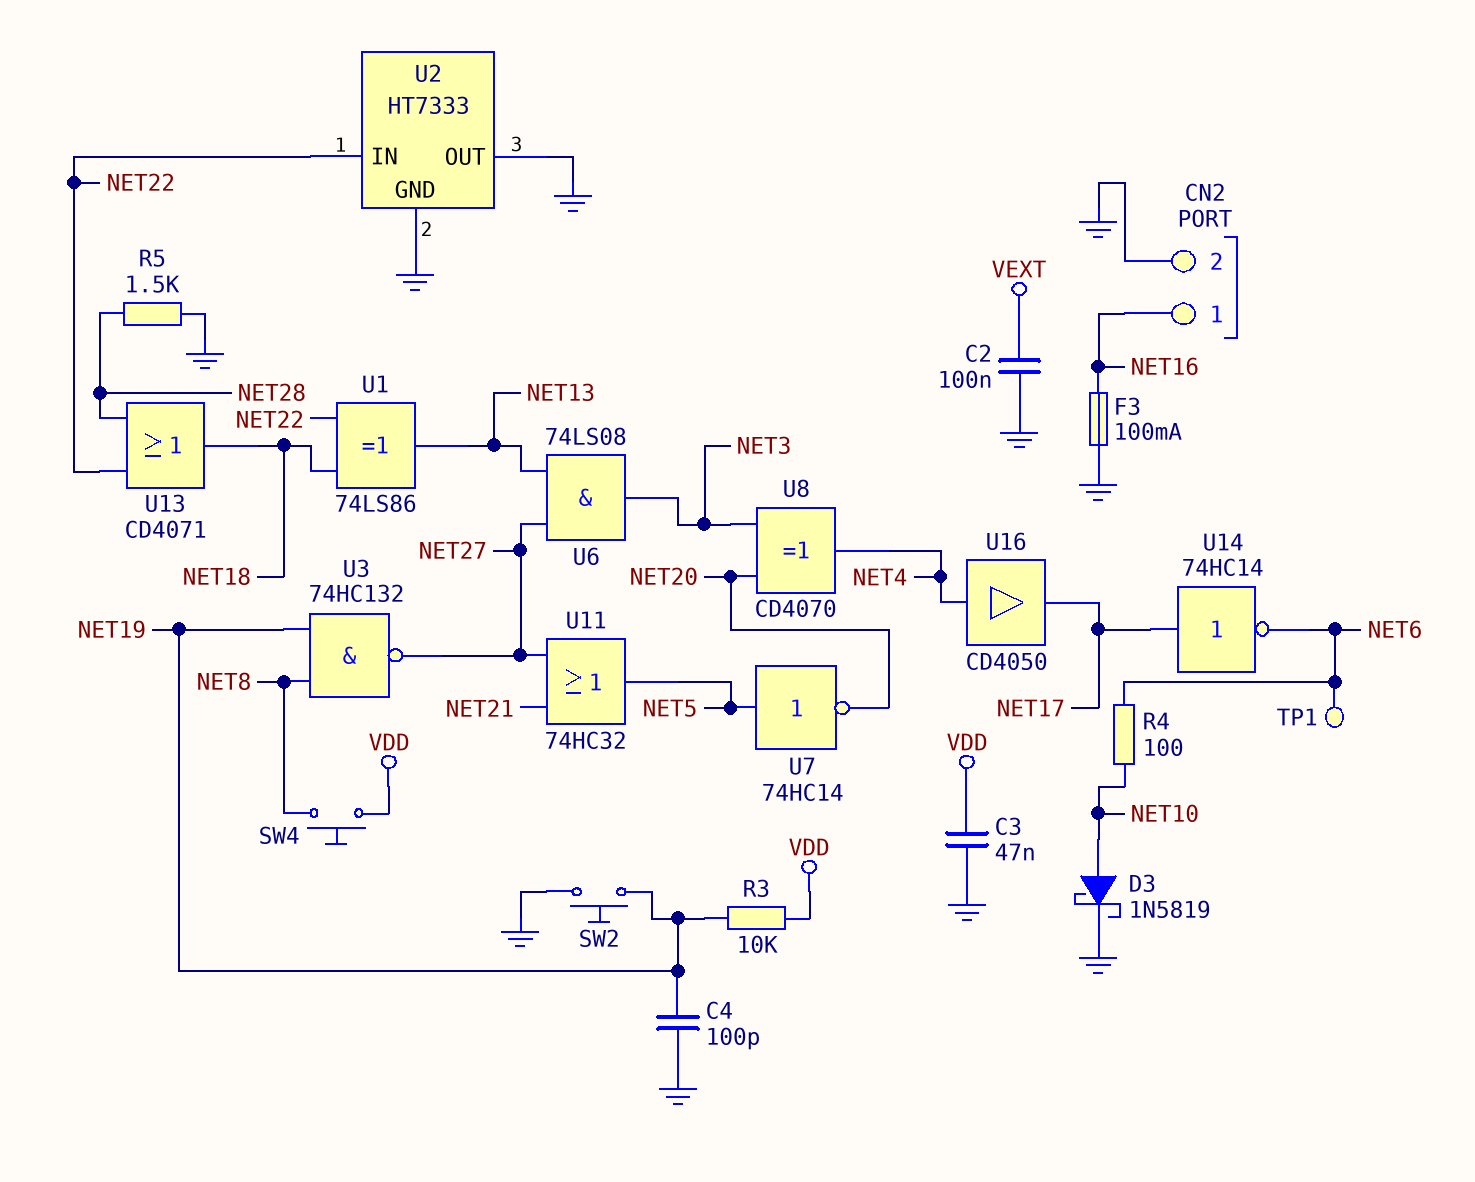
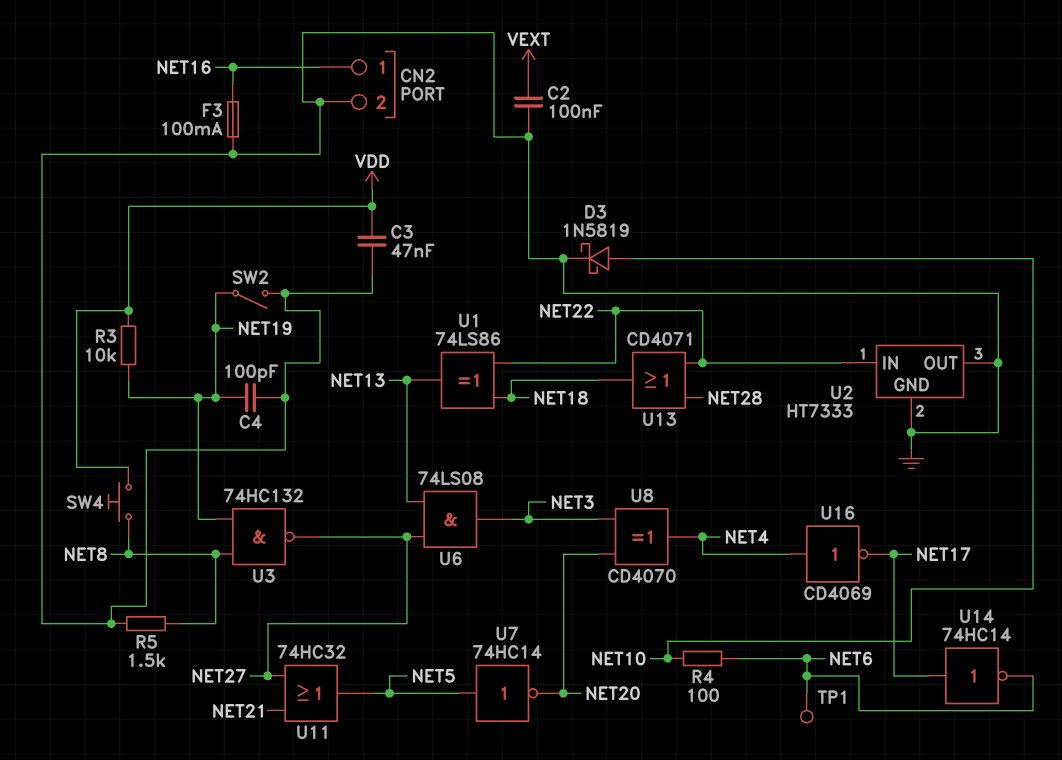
R5: 1.5k (GND, NET28) -> 1.5k (GND, NET8)
SW2: button (GND, NET19) -> switch (GND, NET19)
U16: buffer CD4050 (in NET4, out NET17) -> NOT CD4069 (in NET4, out NET17)

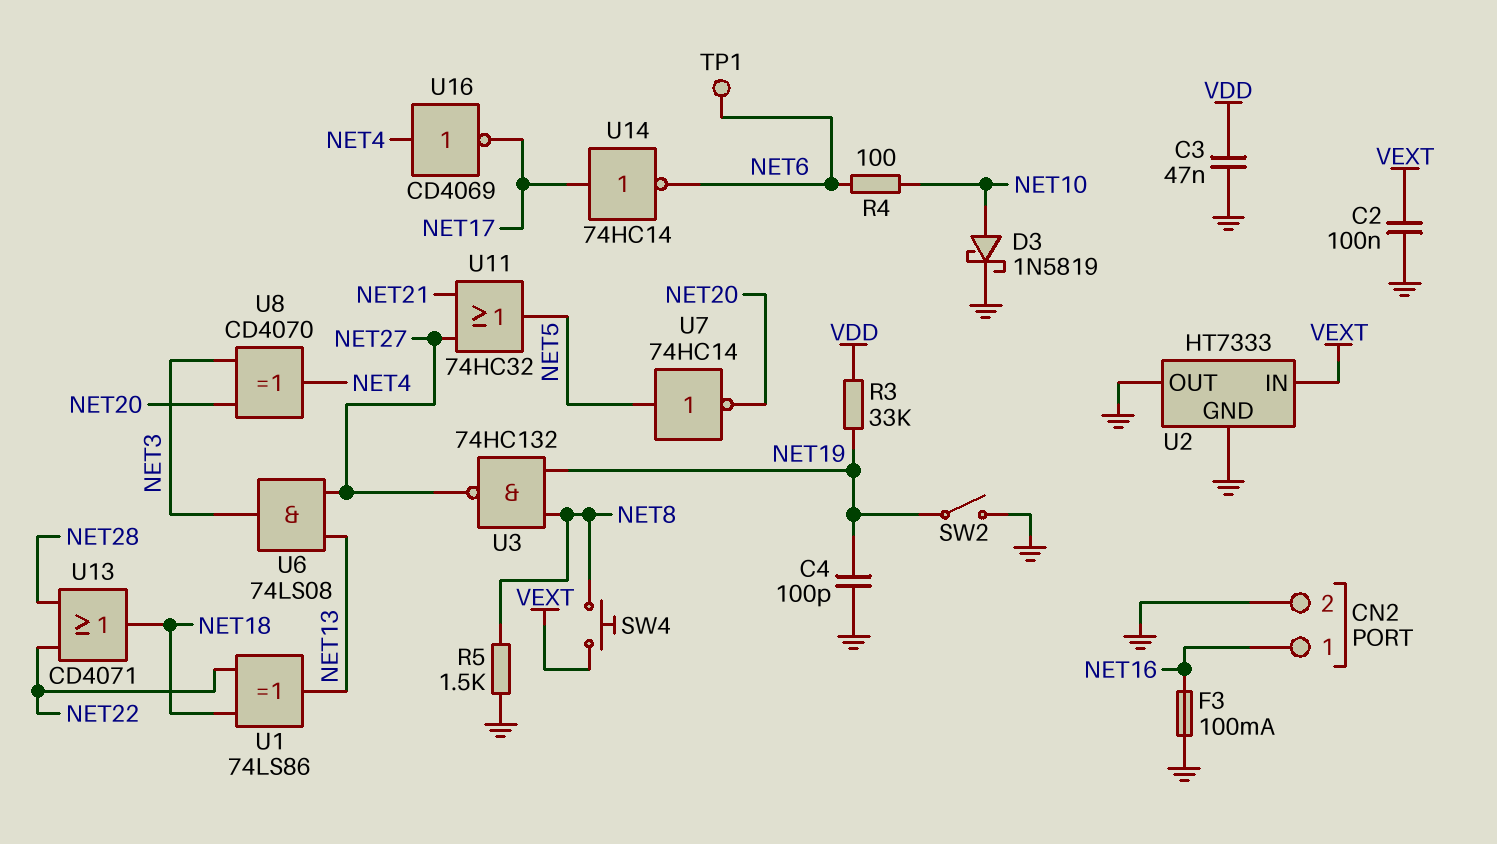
R3: 10k (NET19, VDD) -> 33k (NET19, VDD)
SW4: button (NET8, VDD) -> button (NET8, VEXT)
U2 pin IN: NET22 -> VEXT

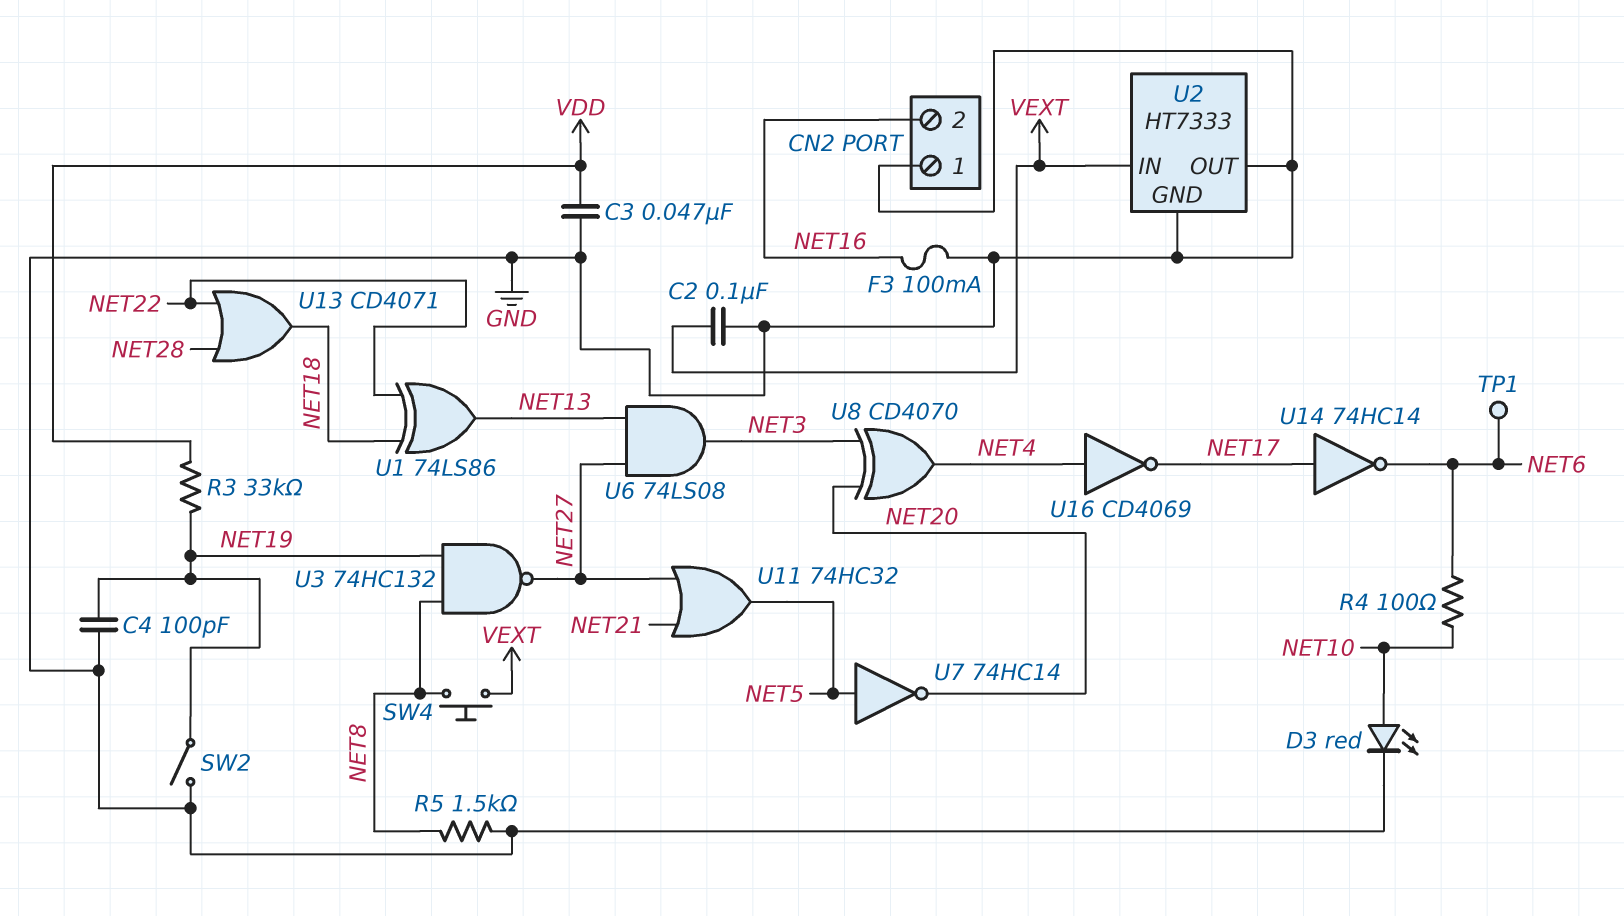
CN2 pin 1: NET16 -> GND
CN2 pin 2: GND -> NET16
D3: schottky 1N5819 (A NET10, K GND) -> LED red (A NET10, K GND)

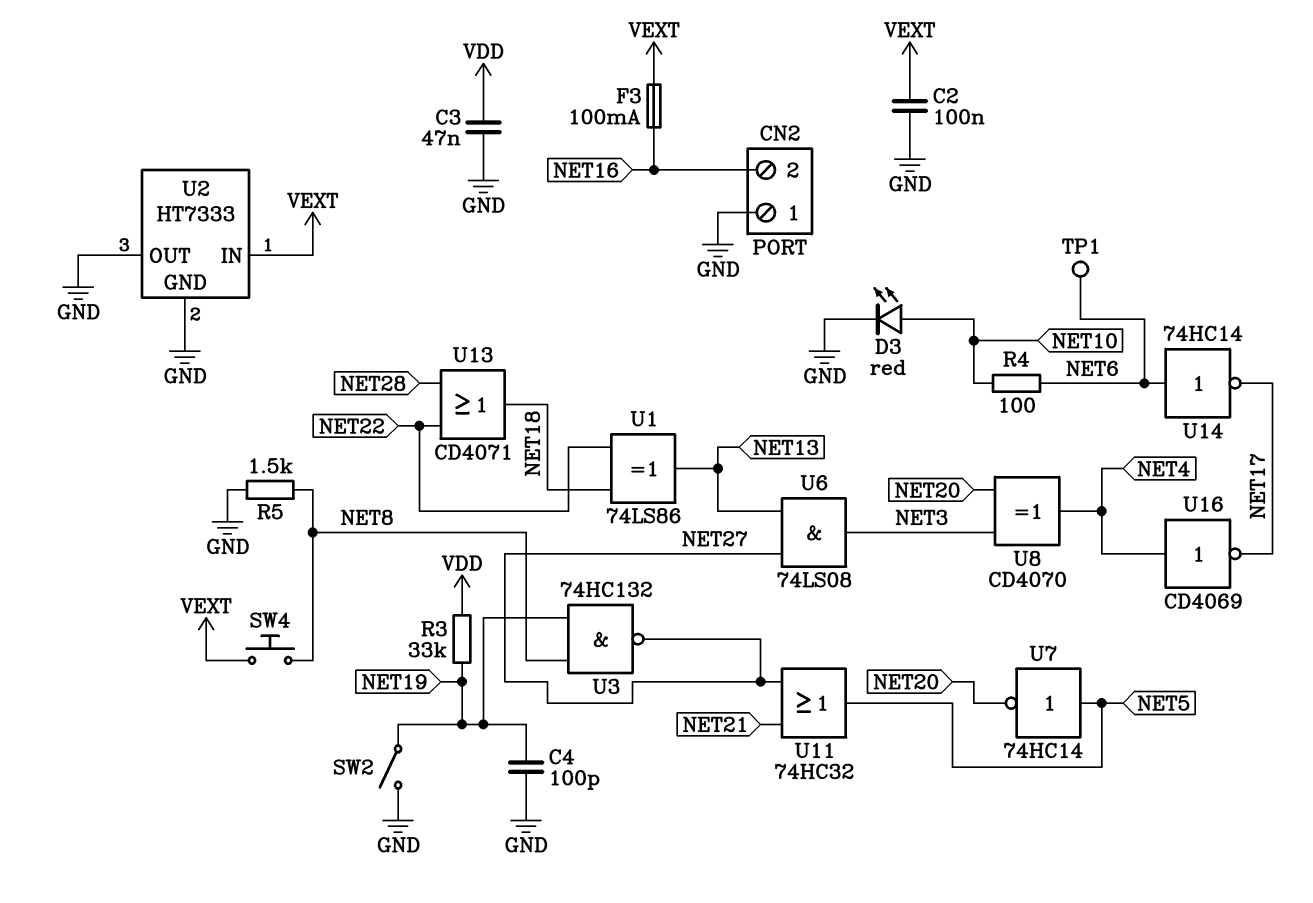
F3: 100mA (GND, NET16) -> 100mA (NET16, VEXT)
U14: NOT 74HC14 (in NET17, out NET6) -> NOT 74HC14 (in NET6, out NET17)

